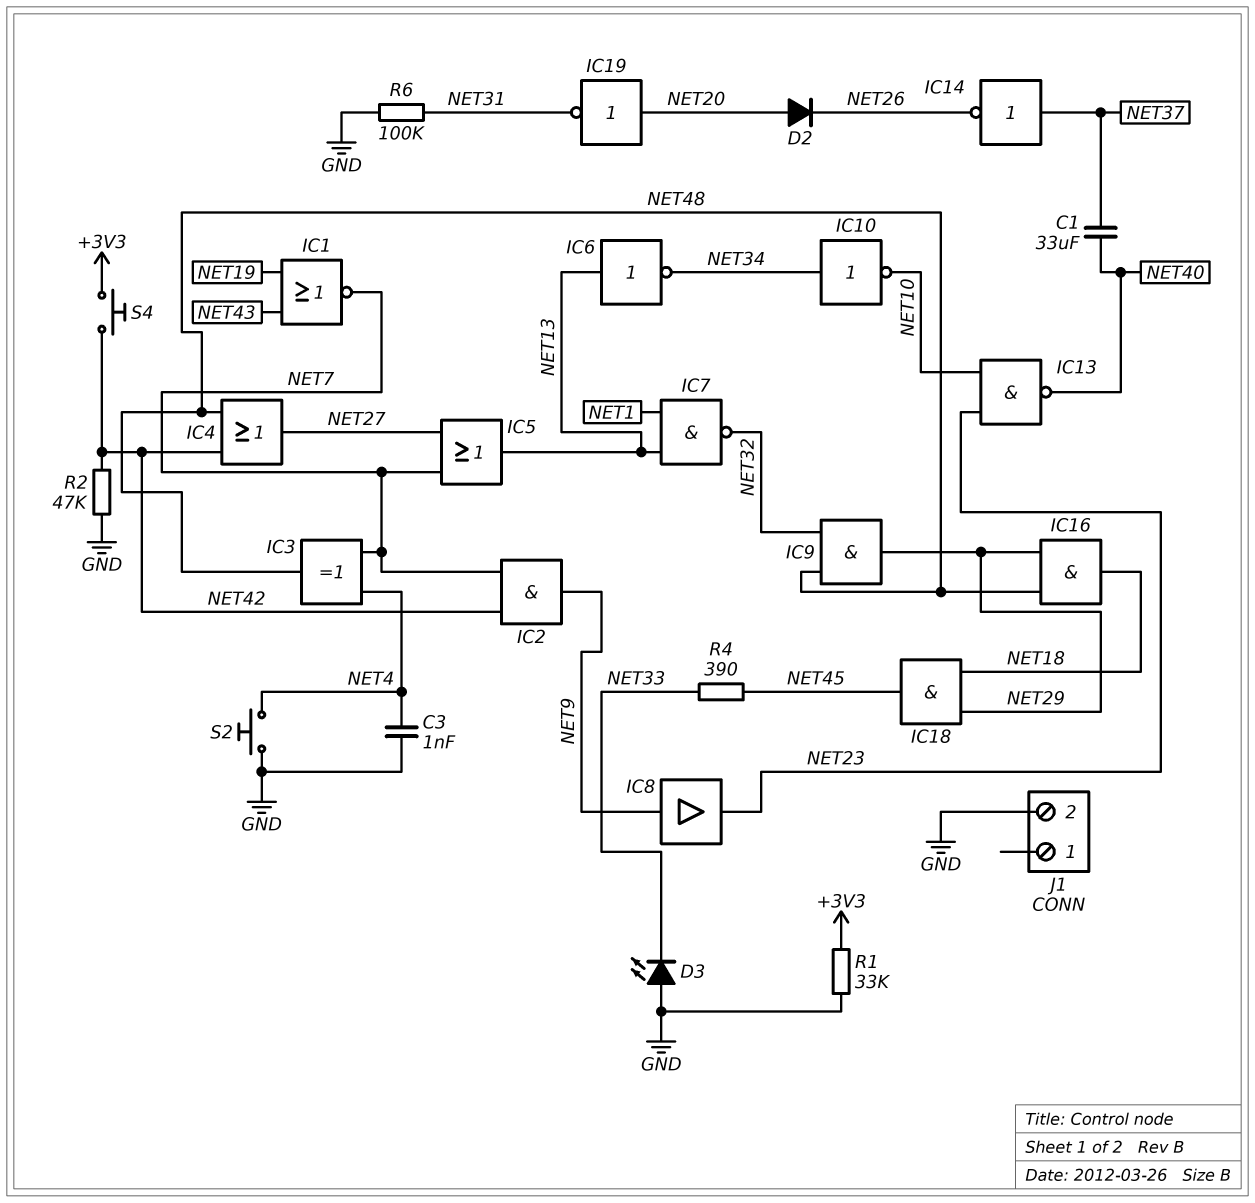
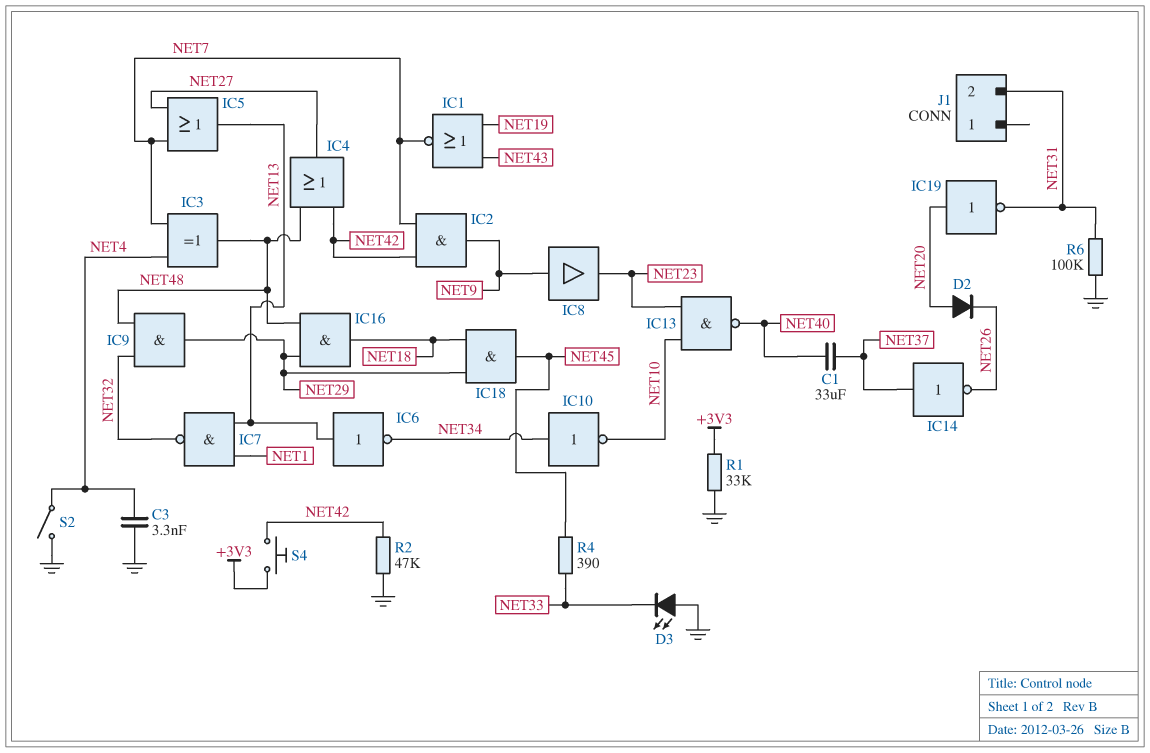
C3: 1nF (GND, NET4) -> 3.3nF (GND, NET4)
J1 pin 2: GND -> NET31
S2: button (GND, NET4) -> switch (GND, NET4)

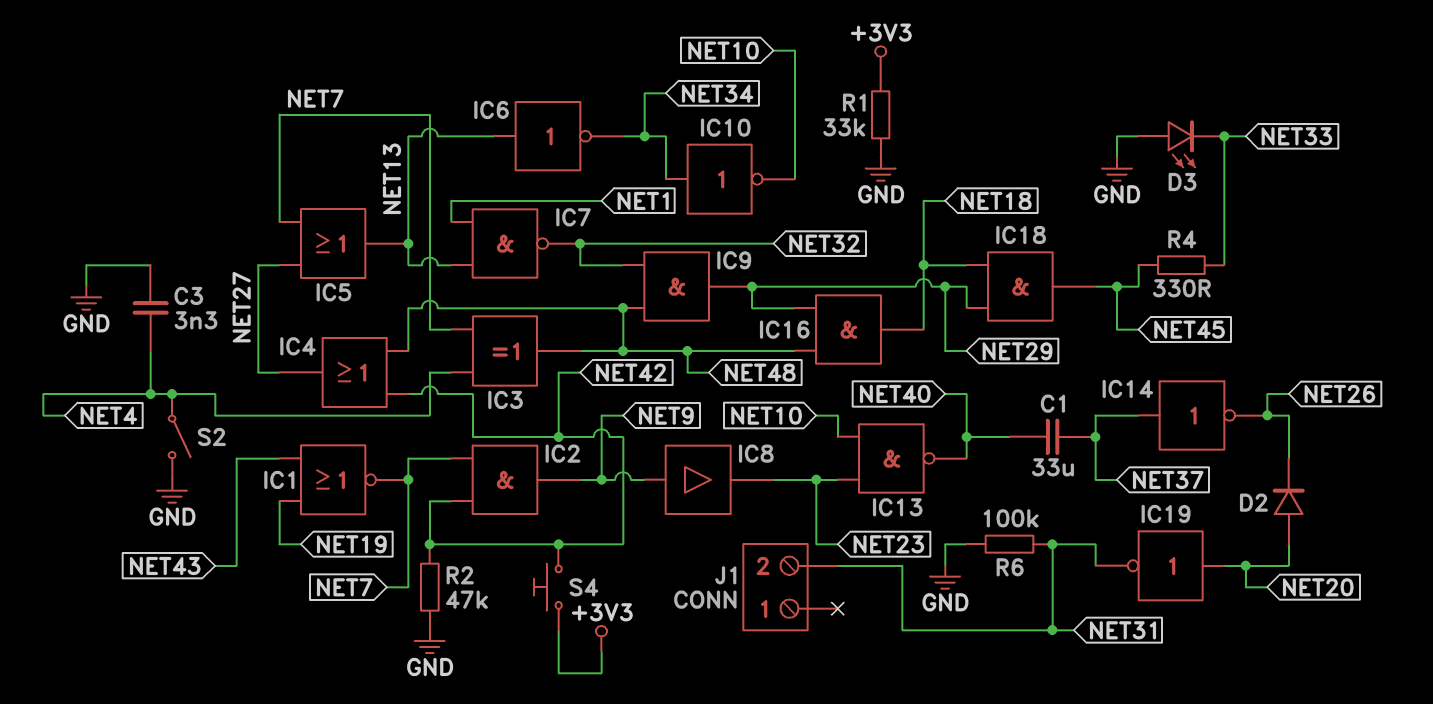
R4: 390 (NET33, NET45) -> 330 (NET33, NET45)

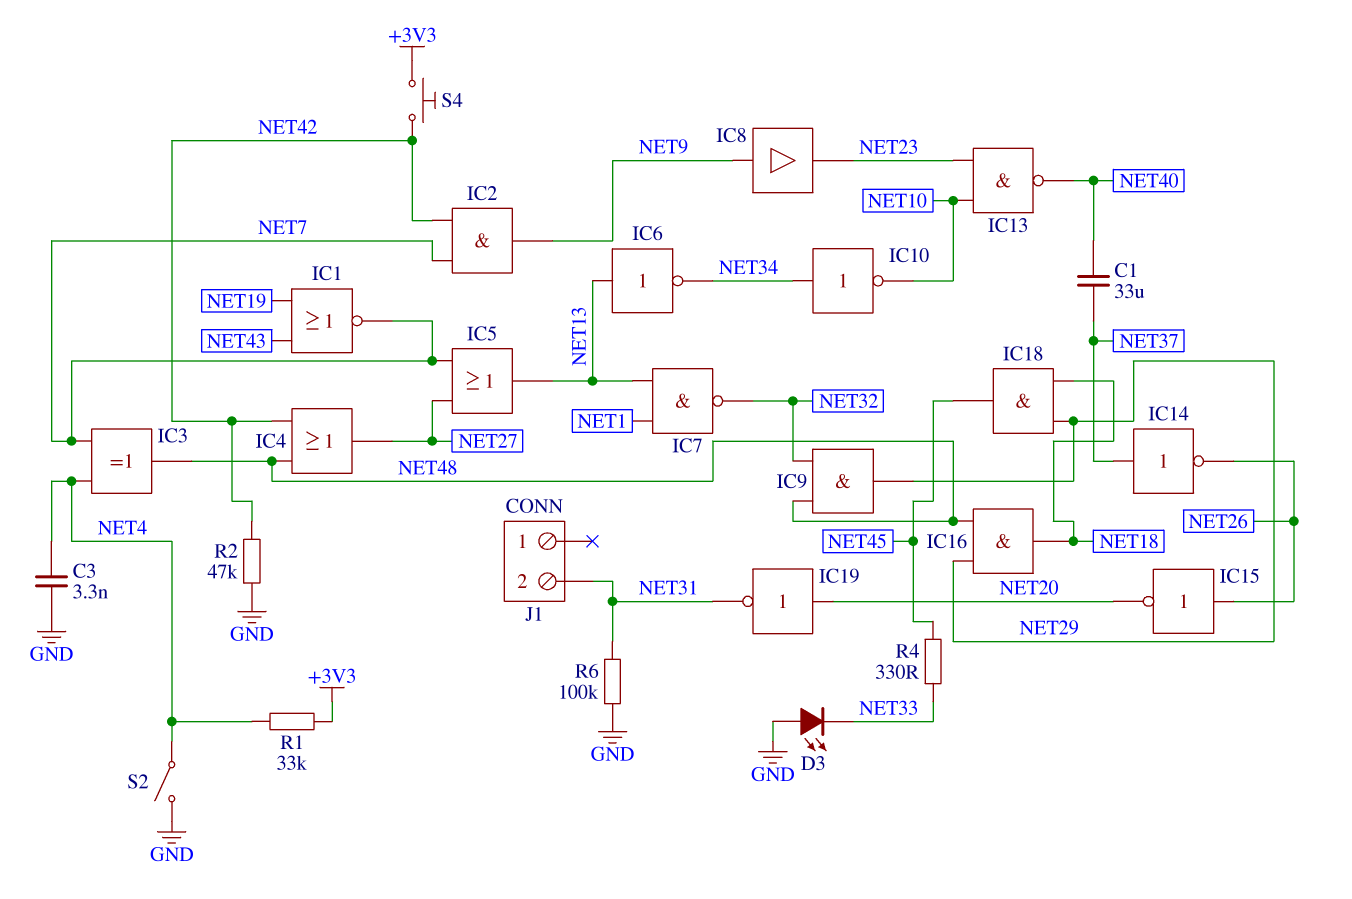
D2: diode (A NET20, K NET26) -> none
IC15: none -> NOT (in NET26, out NET20)
R1: 33k (+3V3, GND) -> 33k (+3V3, NET4)

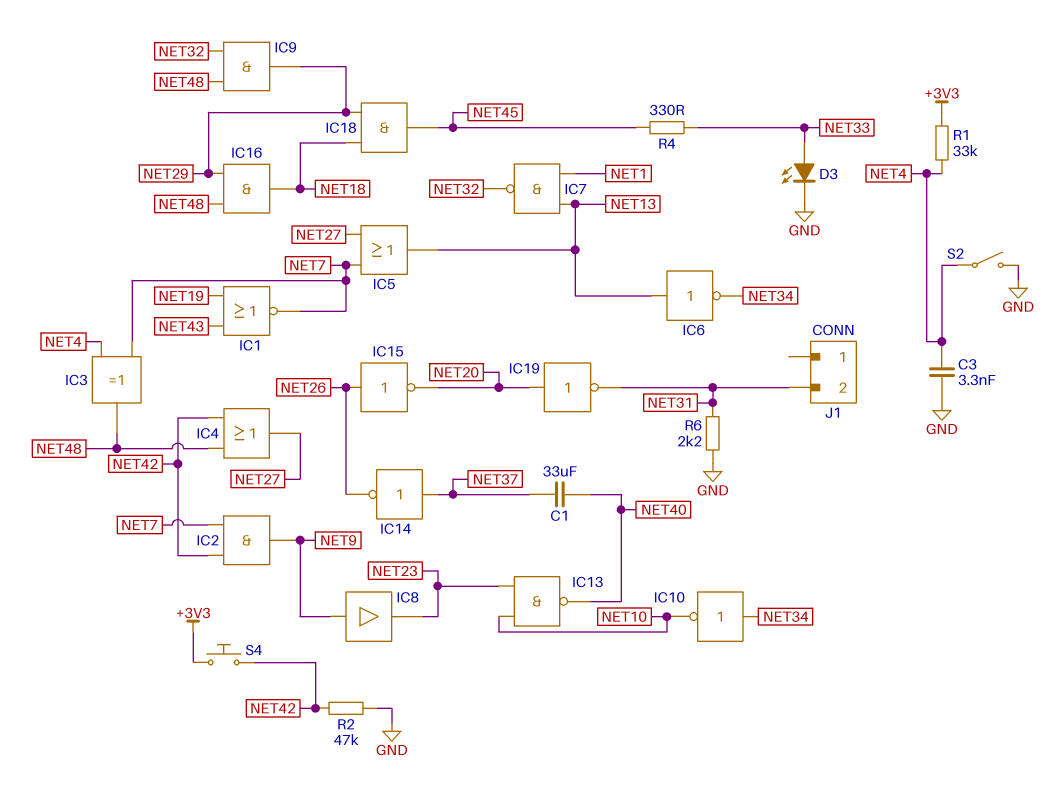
D3: LED (A GND, K NET33) -> LED (A NET33, K GND)
R6: 100k (GND, NET31) -> 2.2k (GND, NET31)

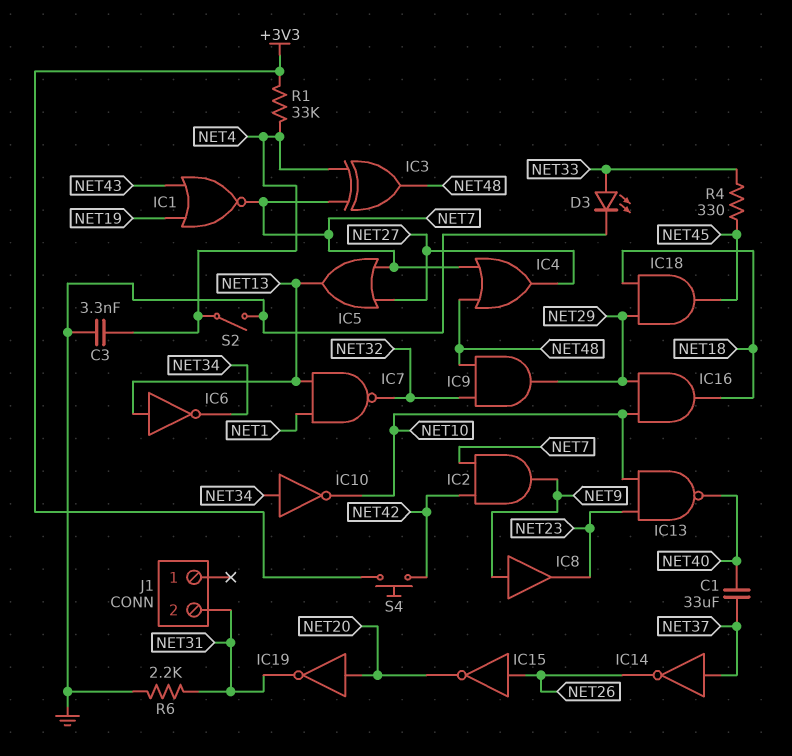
IC4: OR (in NET42, in NET48, out NET27) -> OR (in NET7, in NET48, out NET27)
IC16: AND (in NET29, in NET48, out NET18) -> AND (in NET10, in NET29, out NET18)
R2: 47k (GND, NET42) -> none

